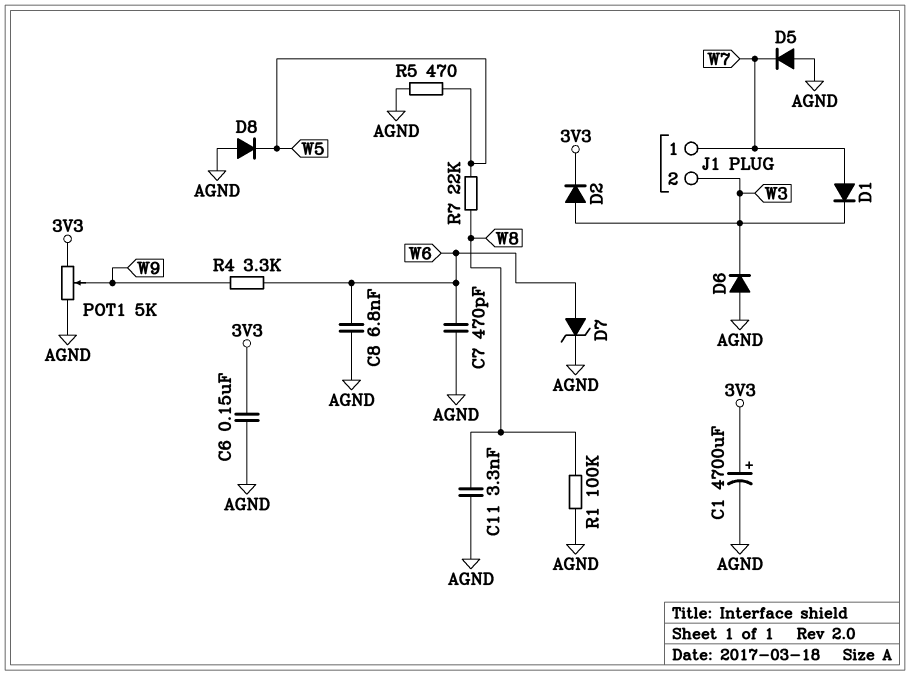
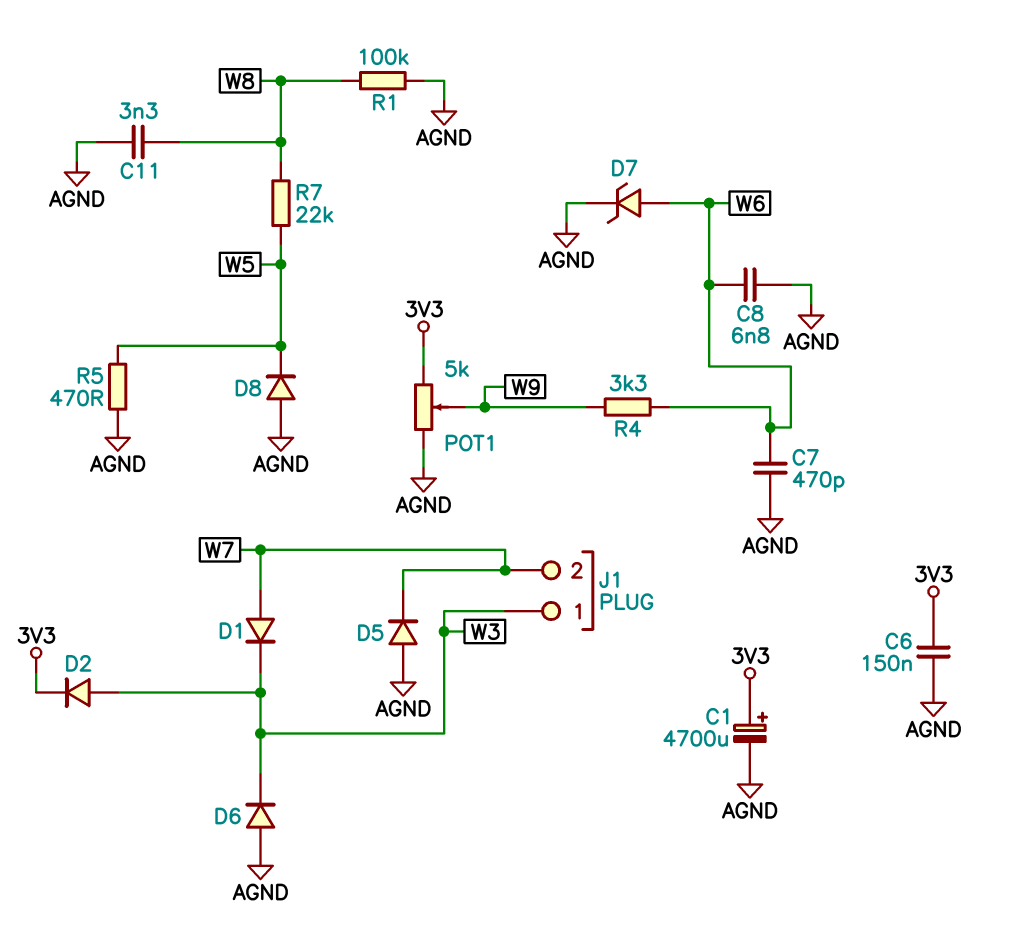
J1 pin 1: W7 -> W3
J1 pin 2: W3 -> W7

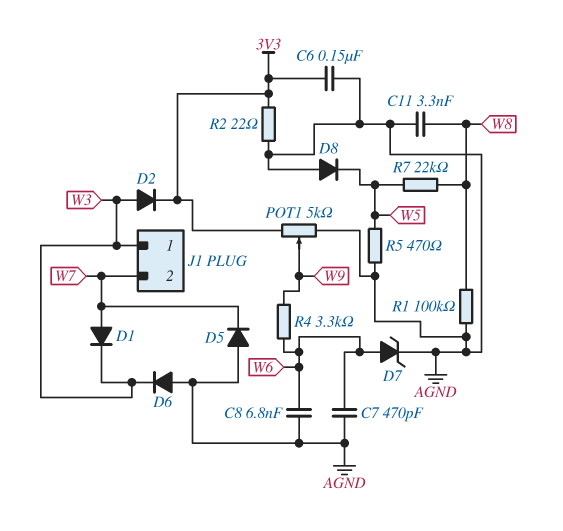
C1: 4700uF (plus 3V3, minus AGND) -> none
R2: none -> 22 (3V3, AGND)

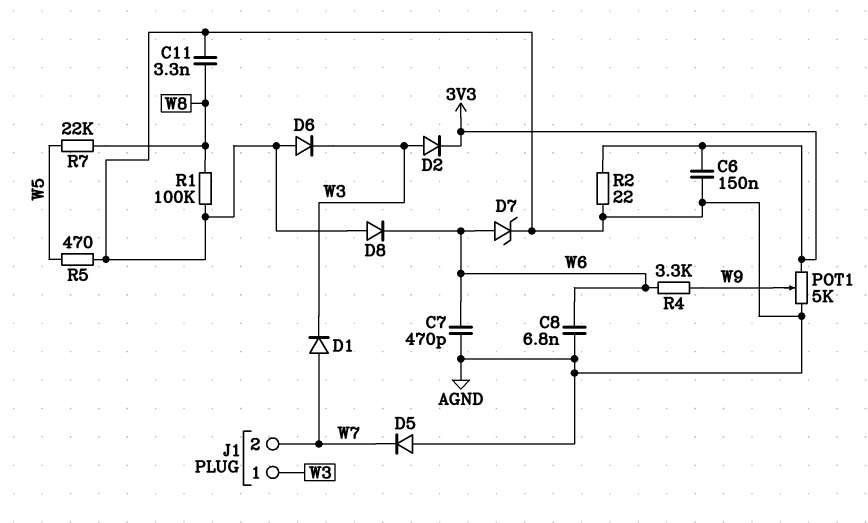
D8: diode (A AGND, K W5) -> diode (A AGND, K W6)

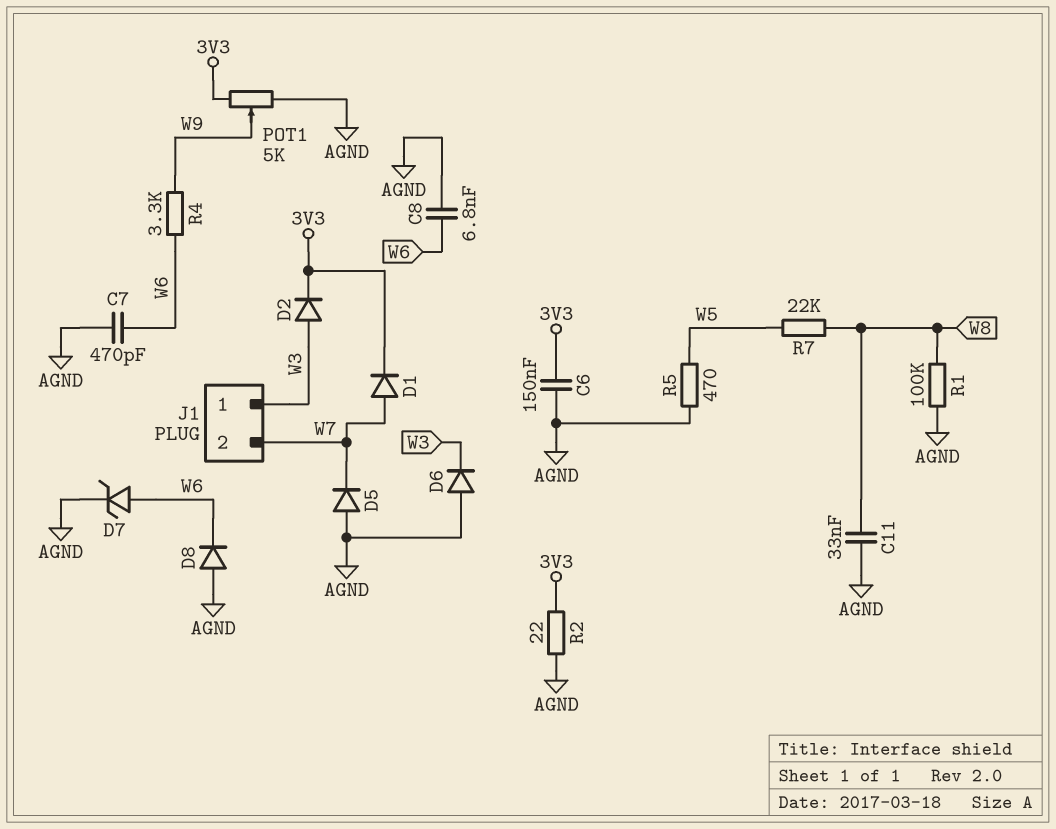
C11: 3.3nF (AGND, W8) -> 33nF (AGND, W8)
D1: diode (A W7, K W3) -> diode (A W7, K 3V3)

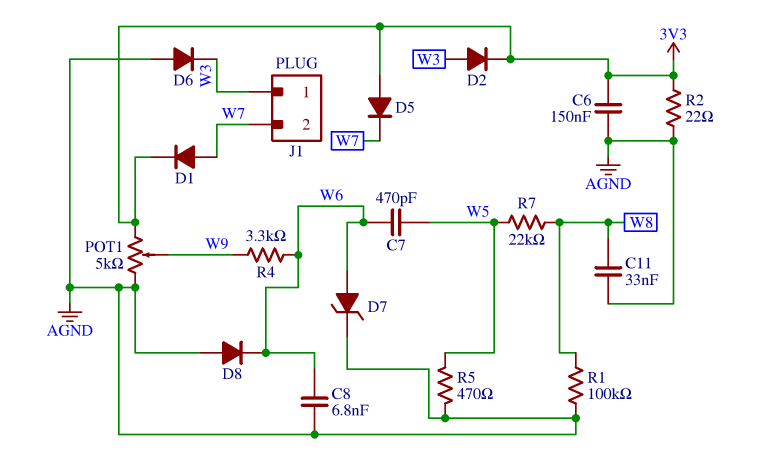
C7: 470pF (AGND, W6) -> 470pF (W5, W6)
D5: diode (A AGND, K W7) -> diode (A 3V3, K W7)

